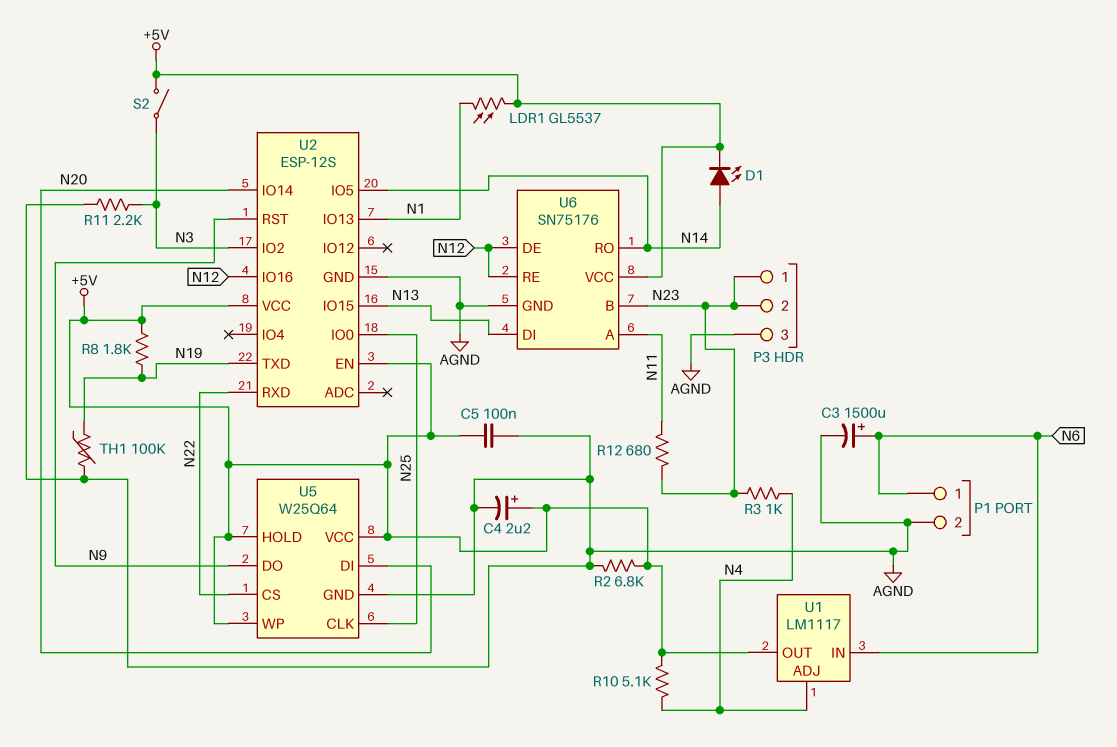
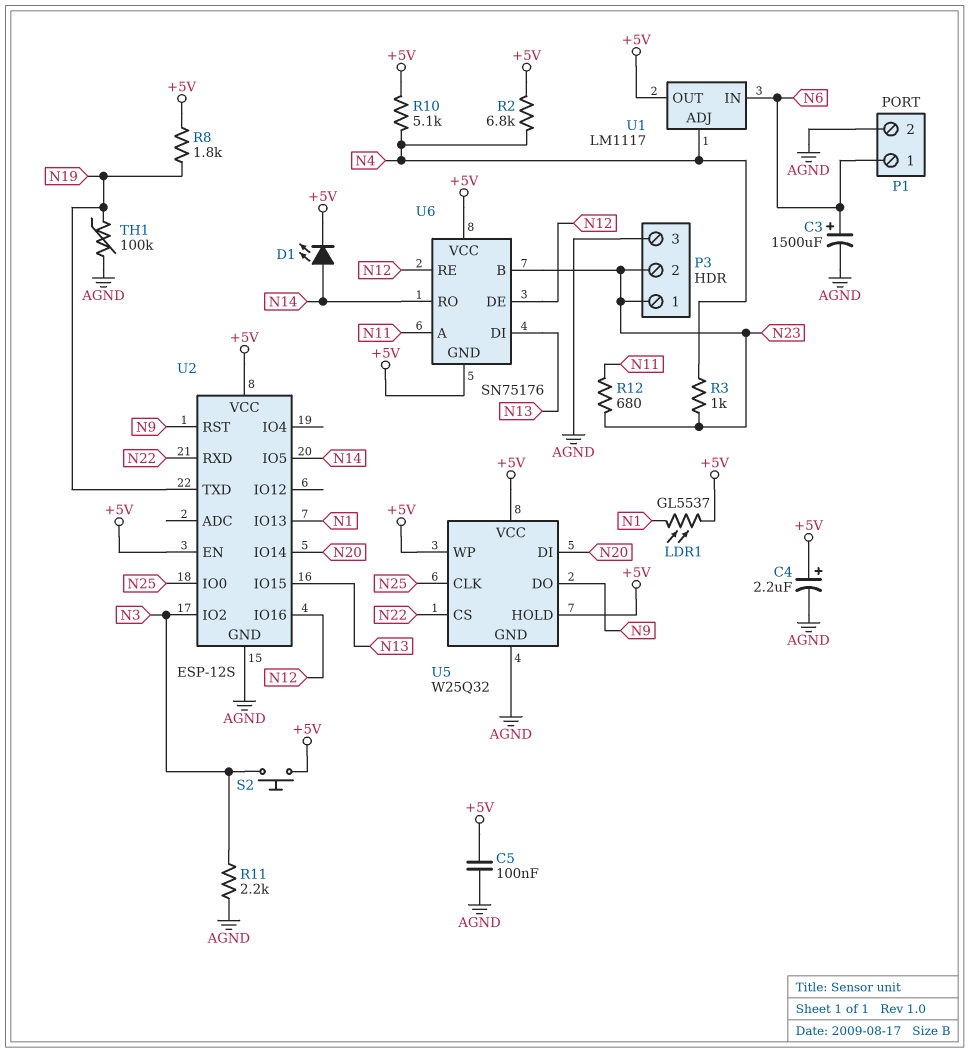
R2: 6.8k (+5V, AGND) -> 6.8k (+5V, N4)
S2: switch (+5V, N3) -> button (+5V, N3)
U5: W25Q64 -> W25Q32
U6 pin GND: AGND -> +5V

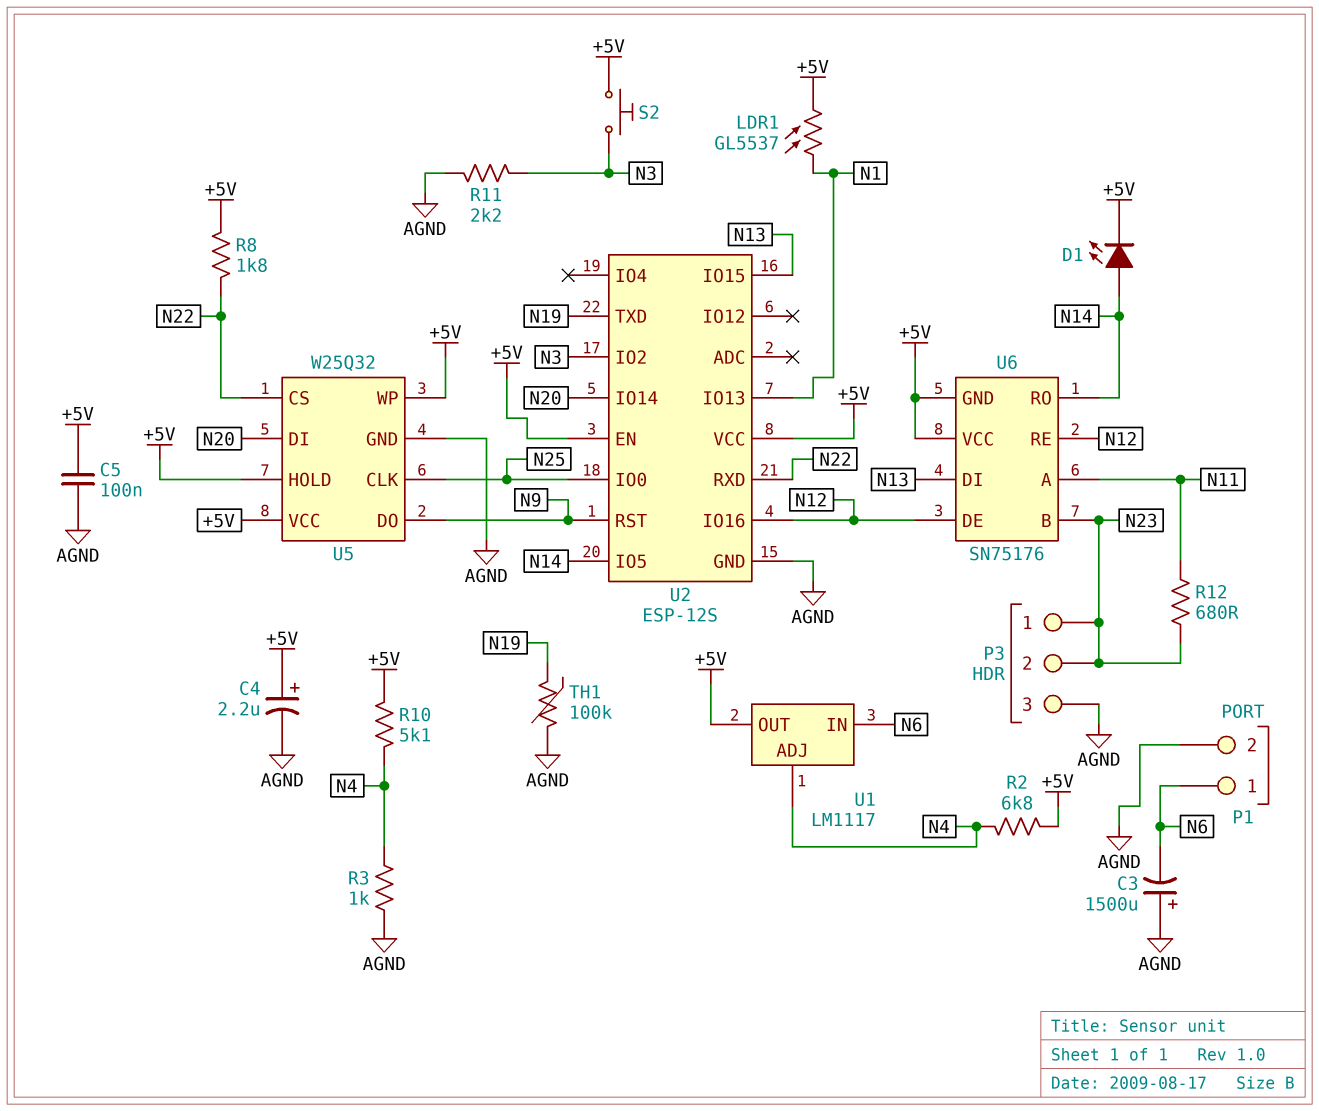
C3: 1500uF (plus N6, minus AGND) -> 1500uF (plus AGND, minus N6)
R3: 1k (N4, N23) -> 1k (AGND, N4)
R8: 1.8k (+5V, N19) -> 1.8k (+5V, N22)

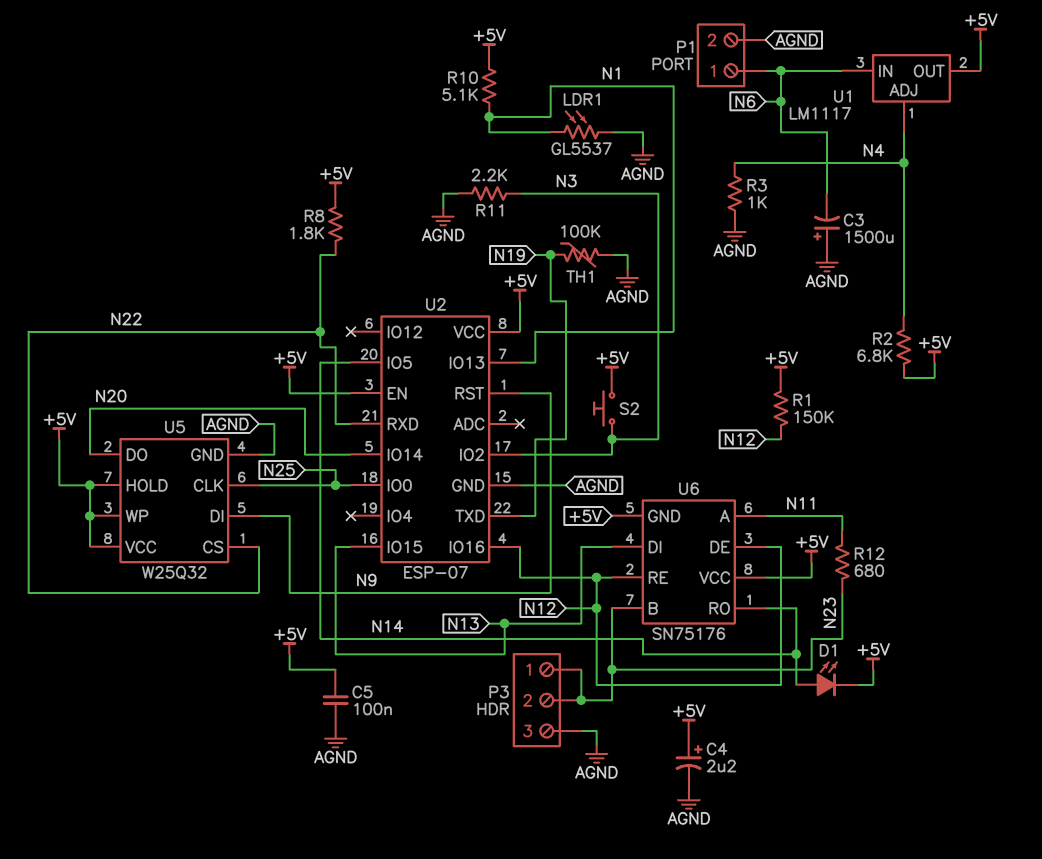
LDR1: GL5537 (+5V, N1) -> GL5537 (AGND, N1)
R1: none -> 150k (+5V, N12)
R10: 5.1k (+5V, N4) -> 5.1k (+5V, N1)
U2: ESP-12S -> ESP-07
U5 pin DI: N20 -> N9
U5 pin DO: N9 -> N20

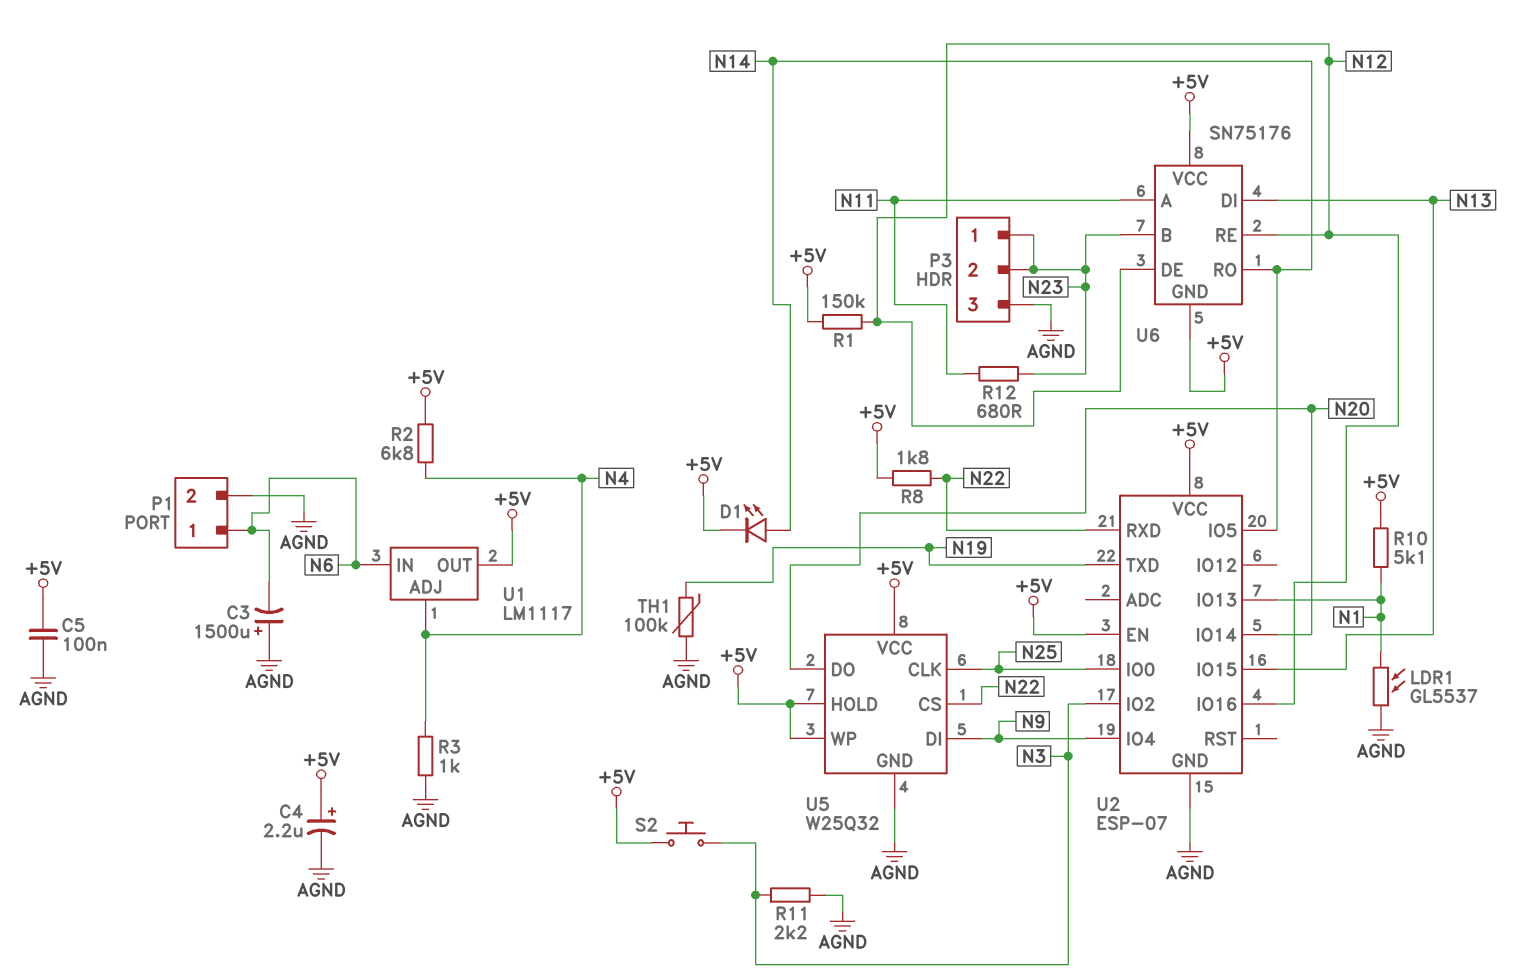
U2 pin IO4: none -> N9
U2 pin RST: N9 -> none

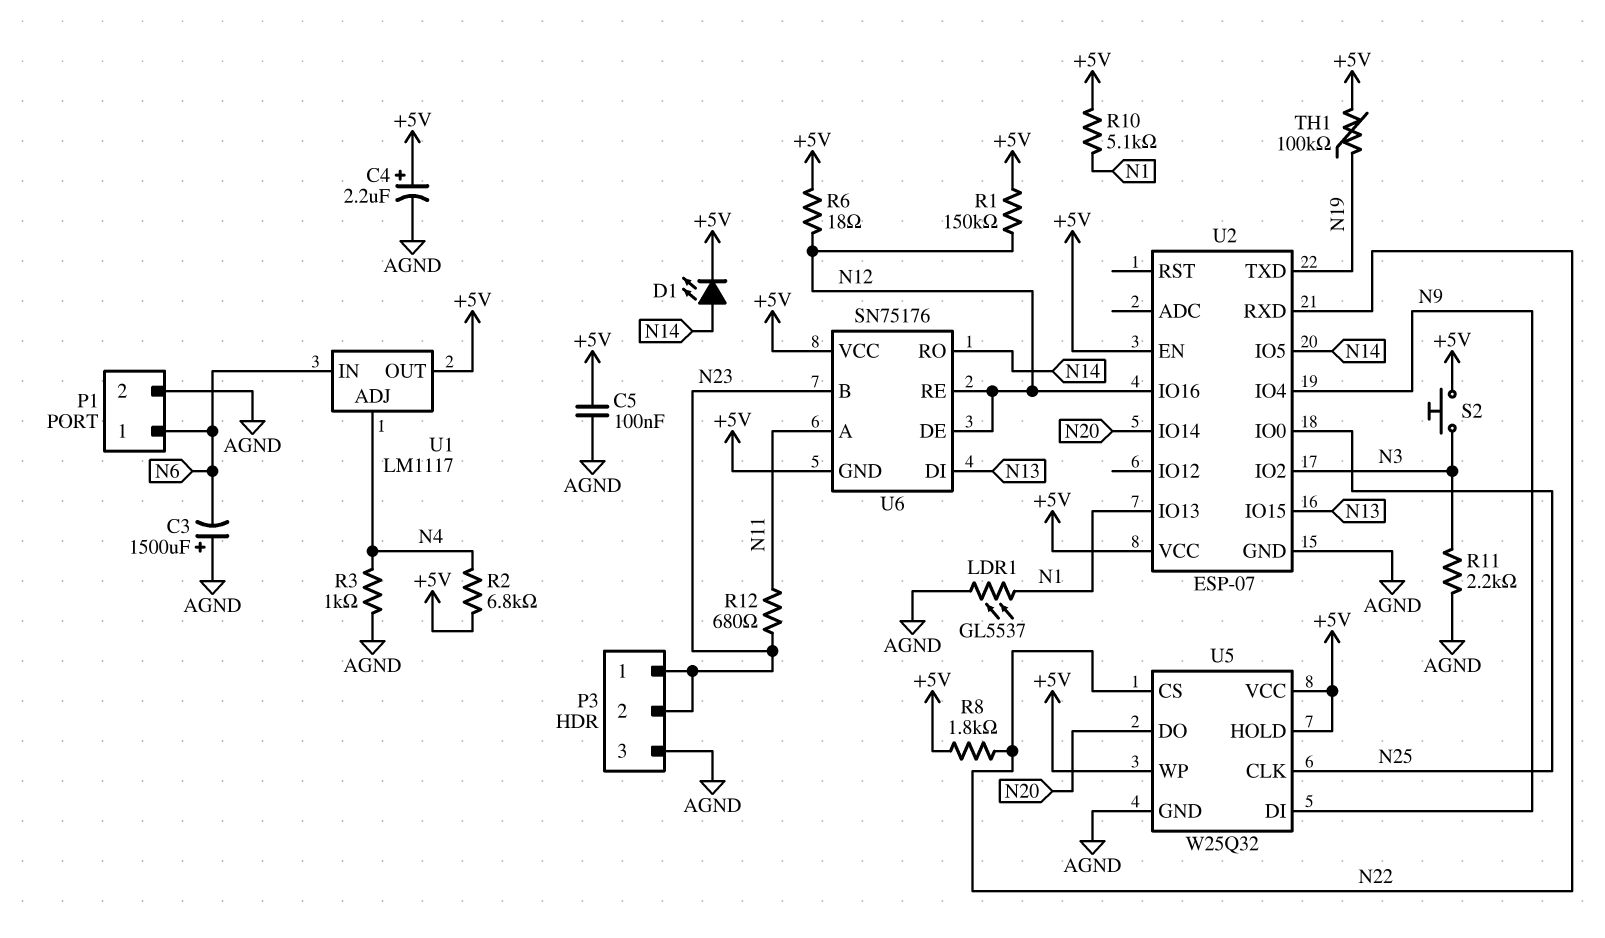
R6: none -> 18 (+5V, N12)
TH1: 100k (AGND, N19) -> 100k (+5V, N19)

